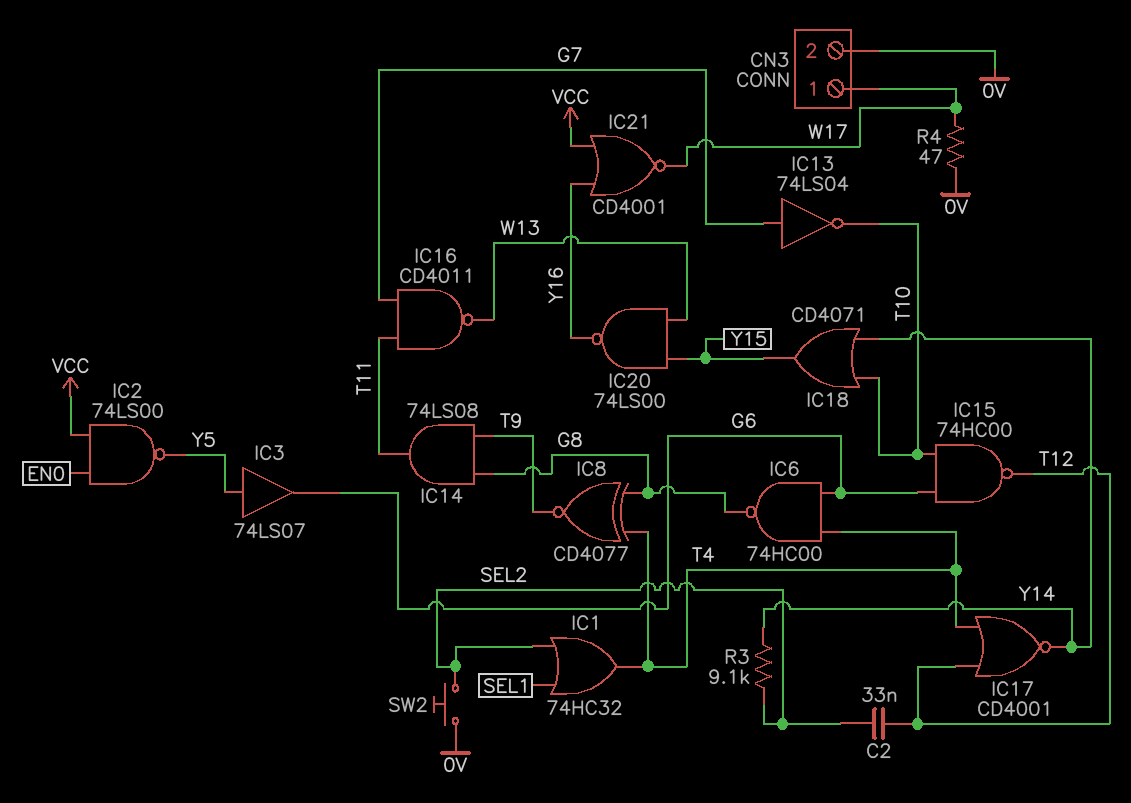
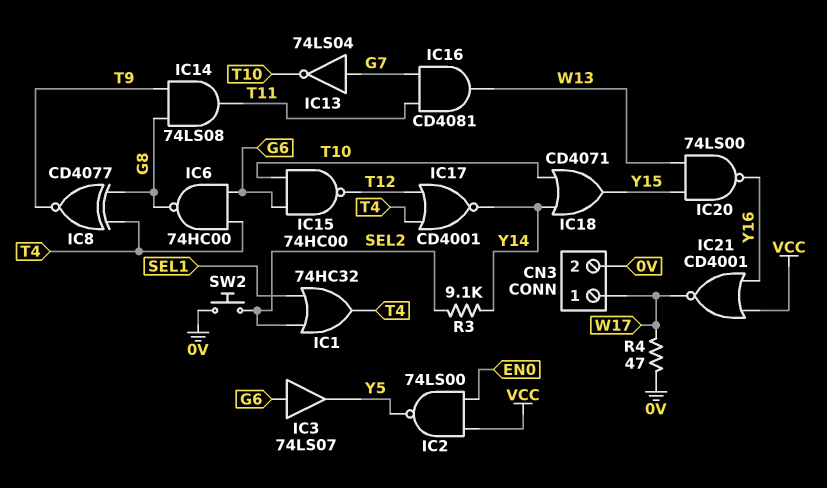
C2: 33nF (SEL2, T12) -> none
IC3: buffer 74LS07 (in Y5, out G6) -> buffer 74LS07 (in G6, out Y5)
IC16: NAND CD4011 (in G7, in T11, out W13) -> AND CD4081 (in G7, in T11, out W13)

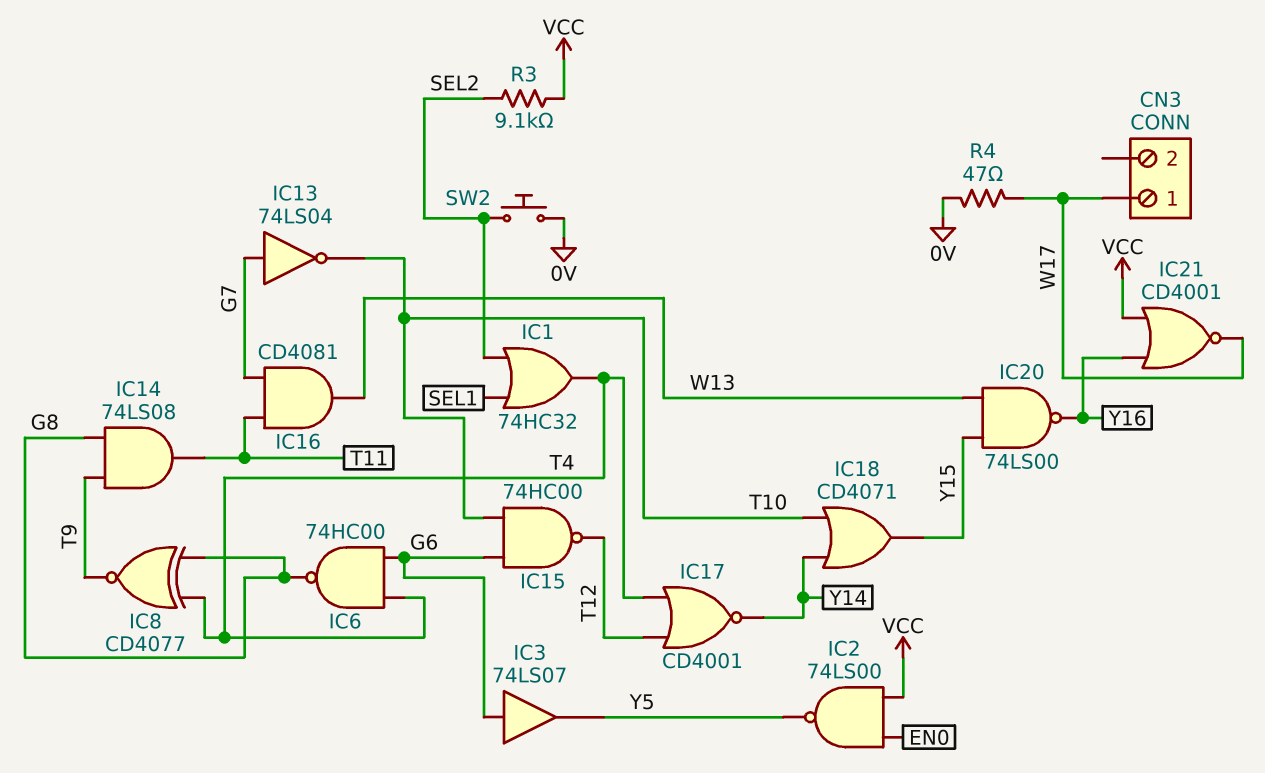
CN3 pin 2: 0V -> none
R3: 9.1k (SEL2, Y14) -> 9.1k (SEL2, VCC)

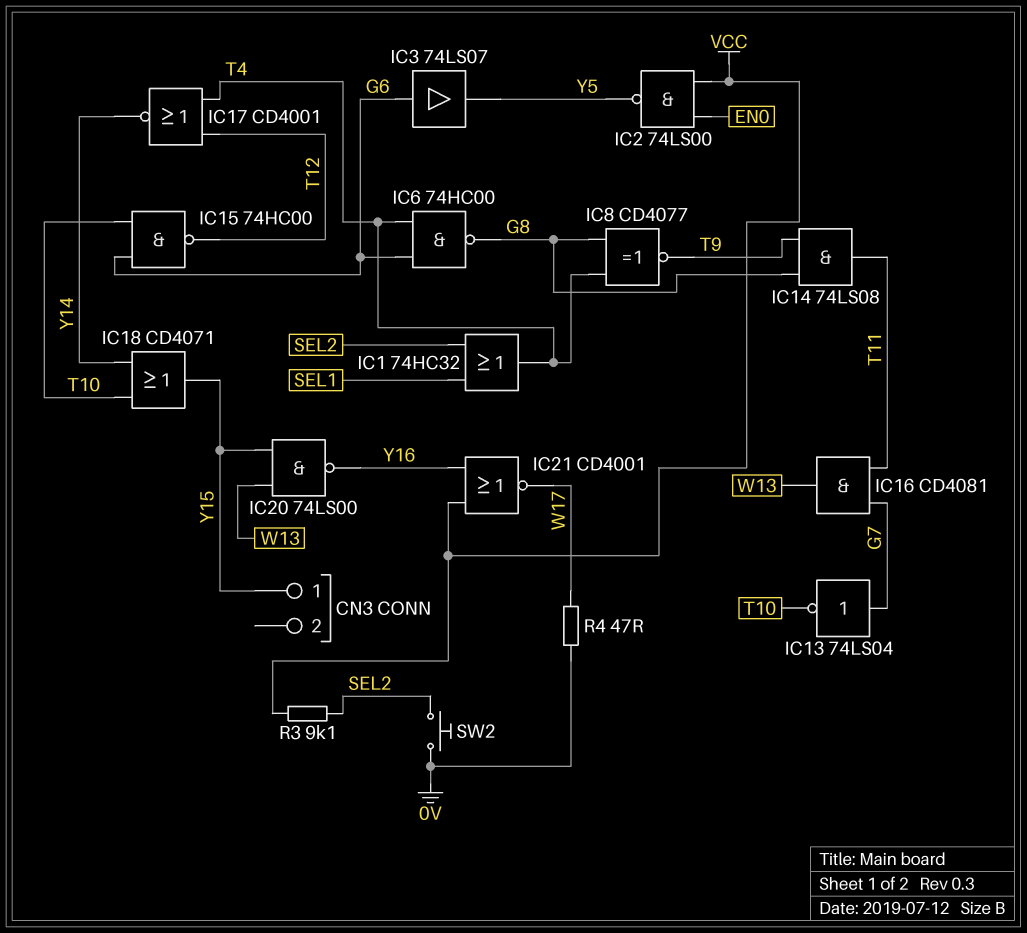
CN3 pin 1: W17 -> Y15

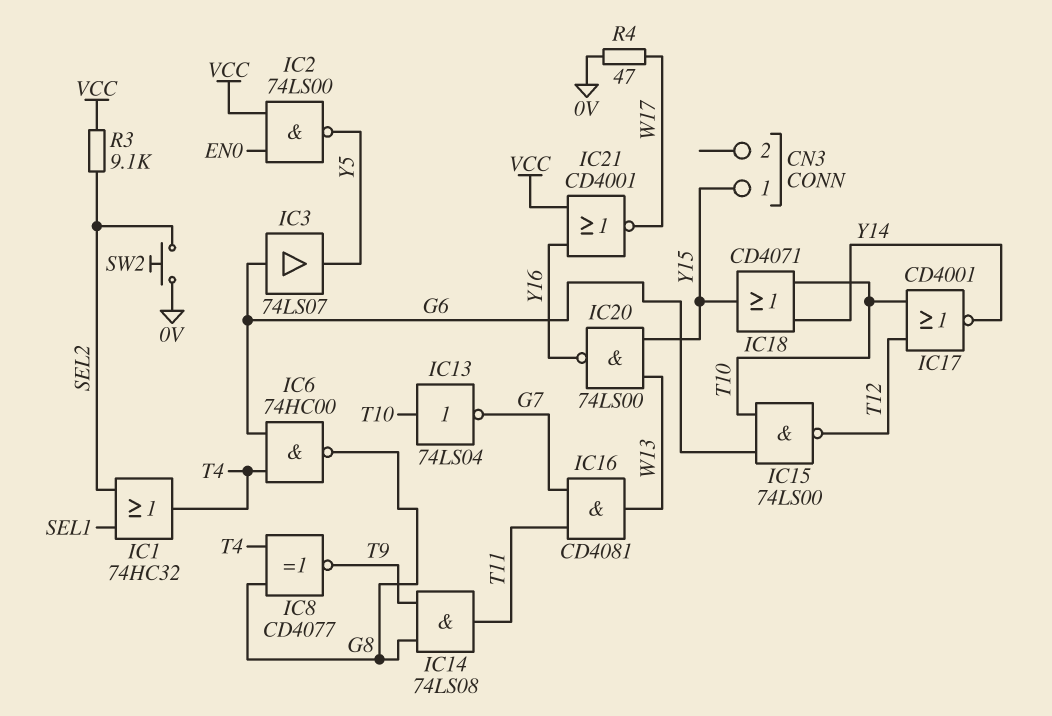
IC13: NOT 74LS04 (in G7, out T10) -> NOT 74LS04 (in T10, out G7)
IC15: NAND 74HC00 (in G6, in T10, out T12) -> NAND 74LS00 (in G6, in T10, out T12)
IC17: NOR CD4001 (in T4, in T12, out Y14) -> NOR CD4001 (in T10, in T12, out Y14)

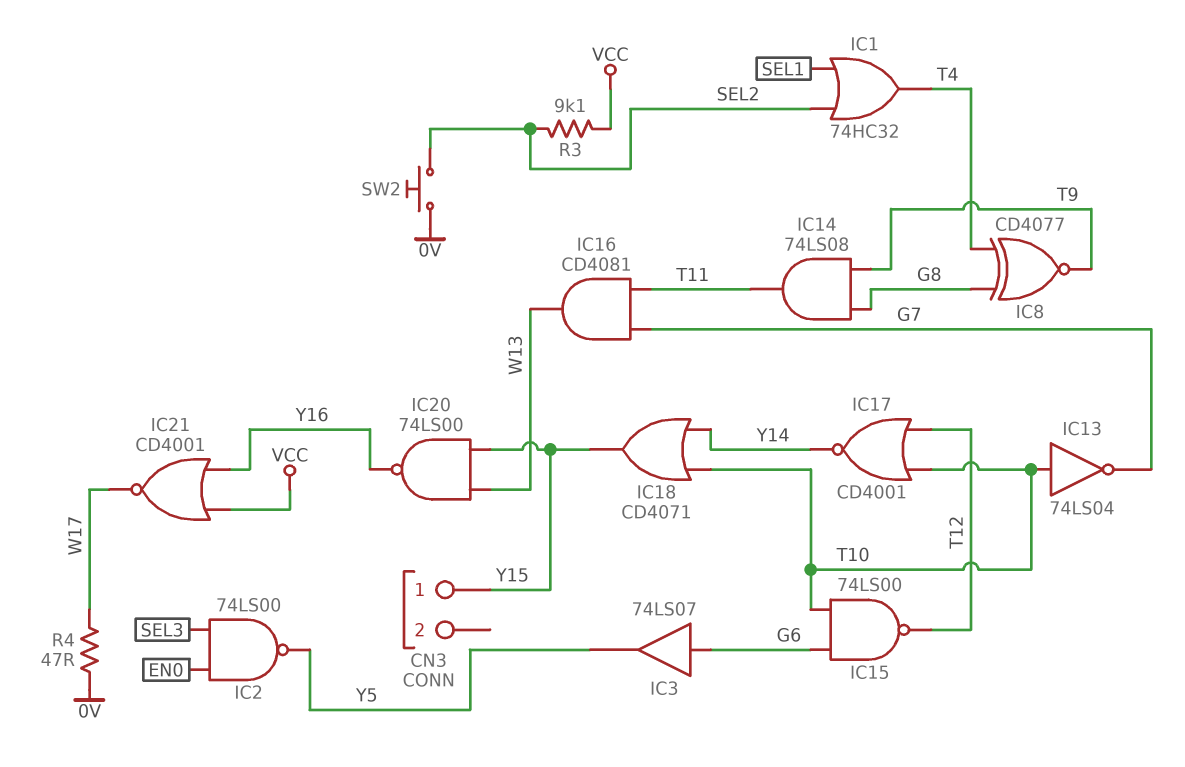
IC2: NAND 74LS00 (in EN0, in VCC, out Y5) -> NAND 74LS00 (in EN0, in SEL3, out Y5)
IC6: NAND 74HC00 (in G6, in T4, out G8) -> none

